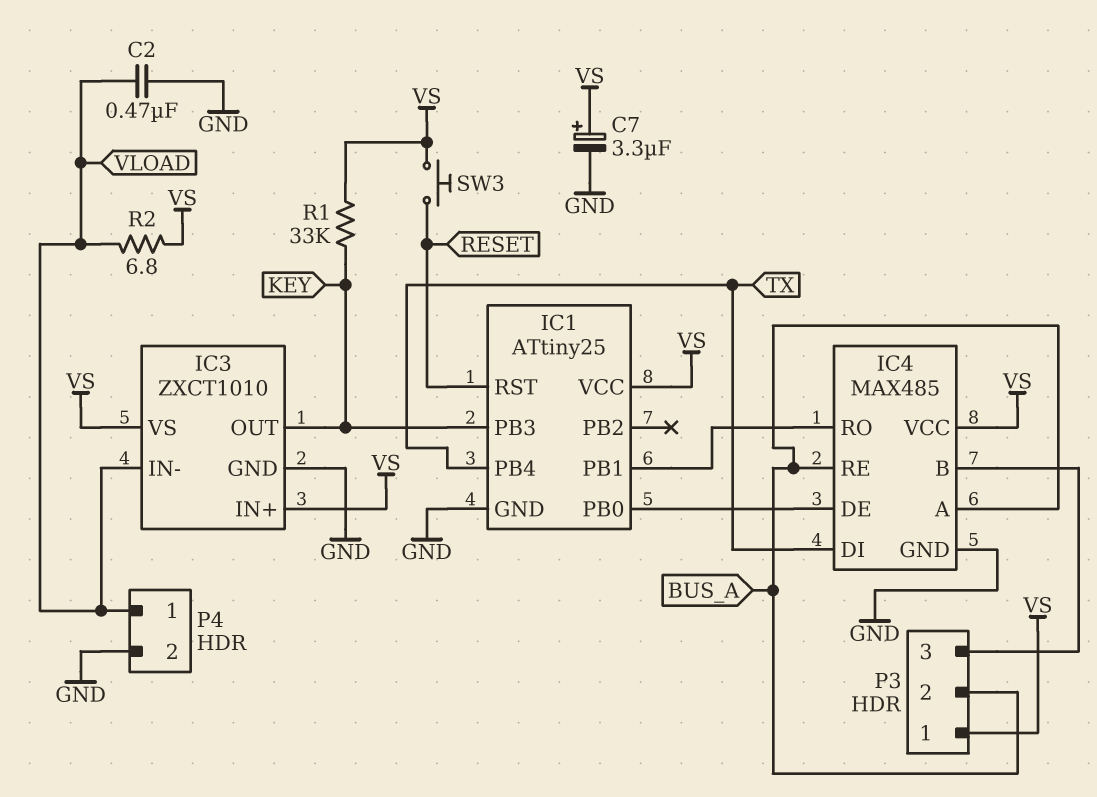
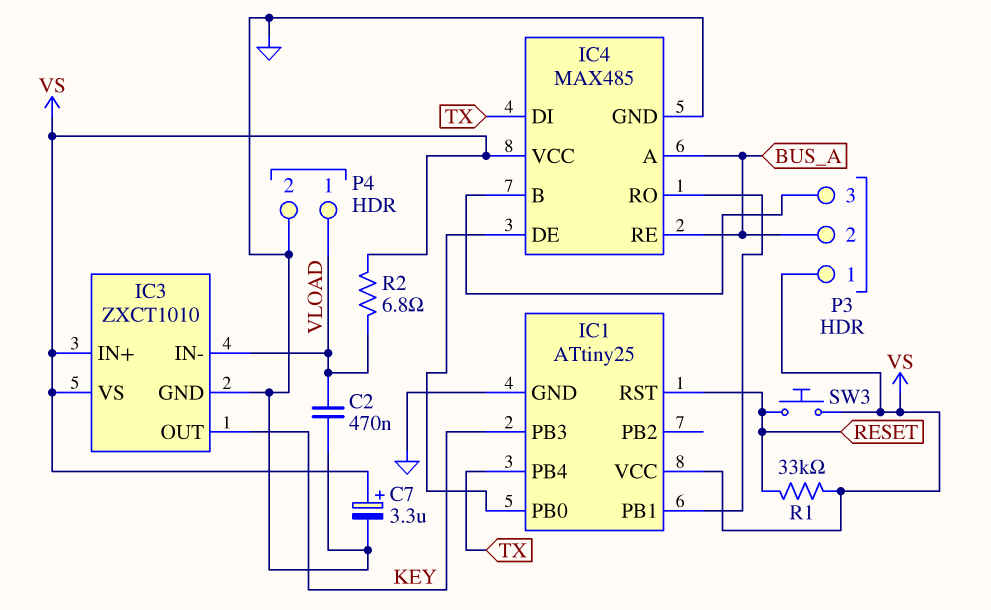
R1: 33k (KEY, VS) -> 33k (RESET, VS)

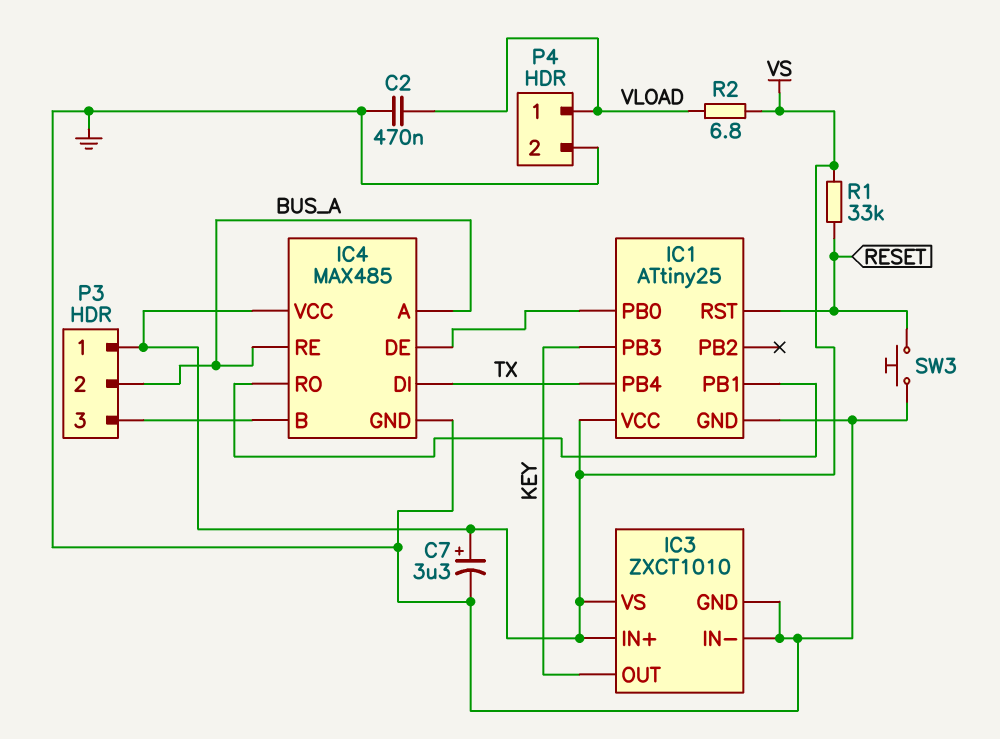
IC3 pin IN-: VLOAD -> GND
SW3: button (RESET, VS) -> button (GND, RESET)

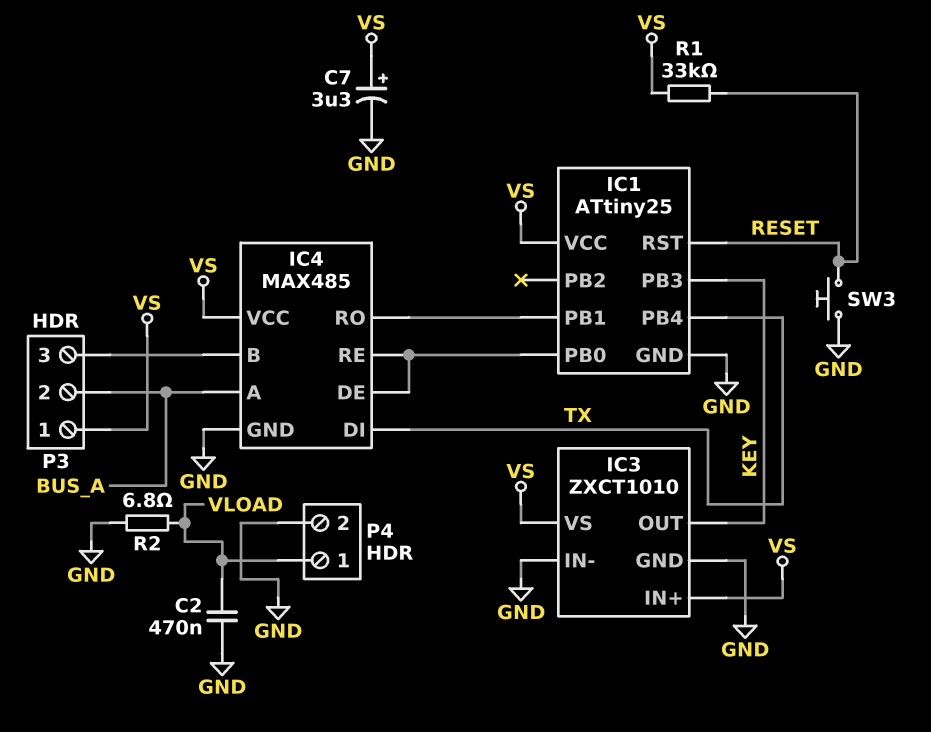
IC4 pin RE: BUS_A -> IC1/PB0
R2: 6.8 (VLOAD, VS) -> 6.8 (GND, VLOAD)

